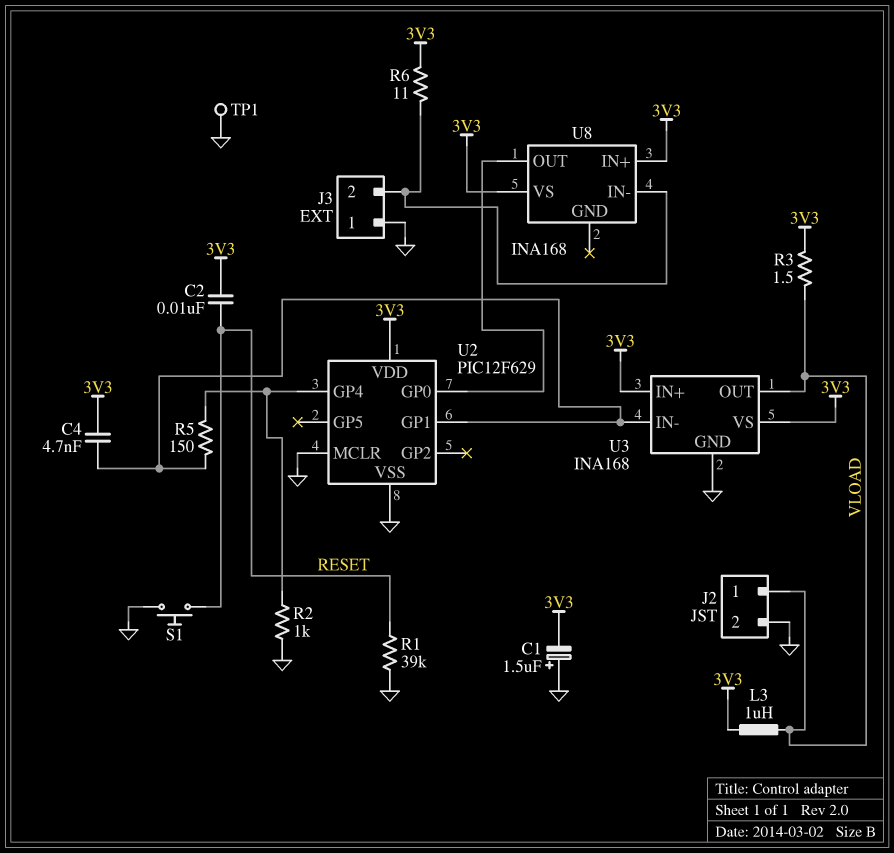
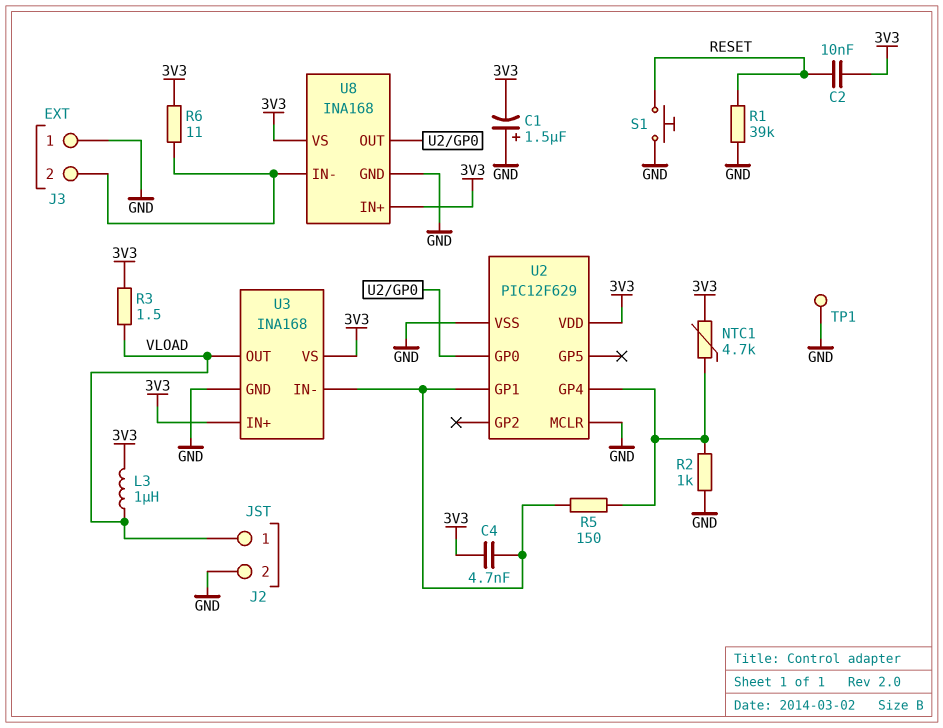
NTC1: none -> 4.7k (3V3, U2/GP4)
U8 pin GND: none -> GND

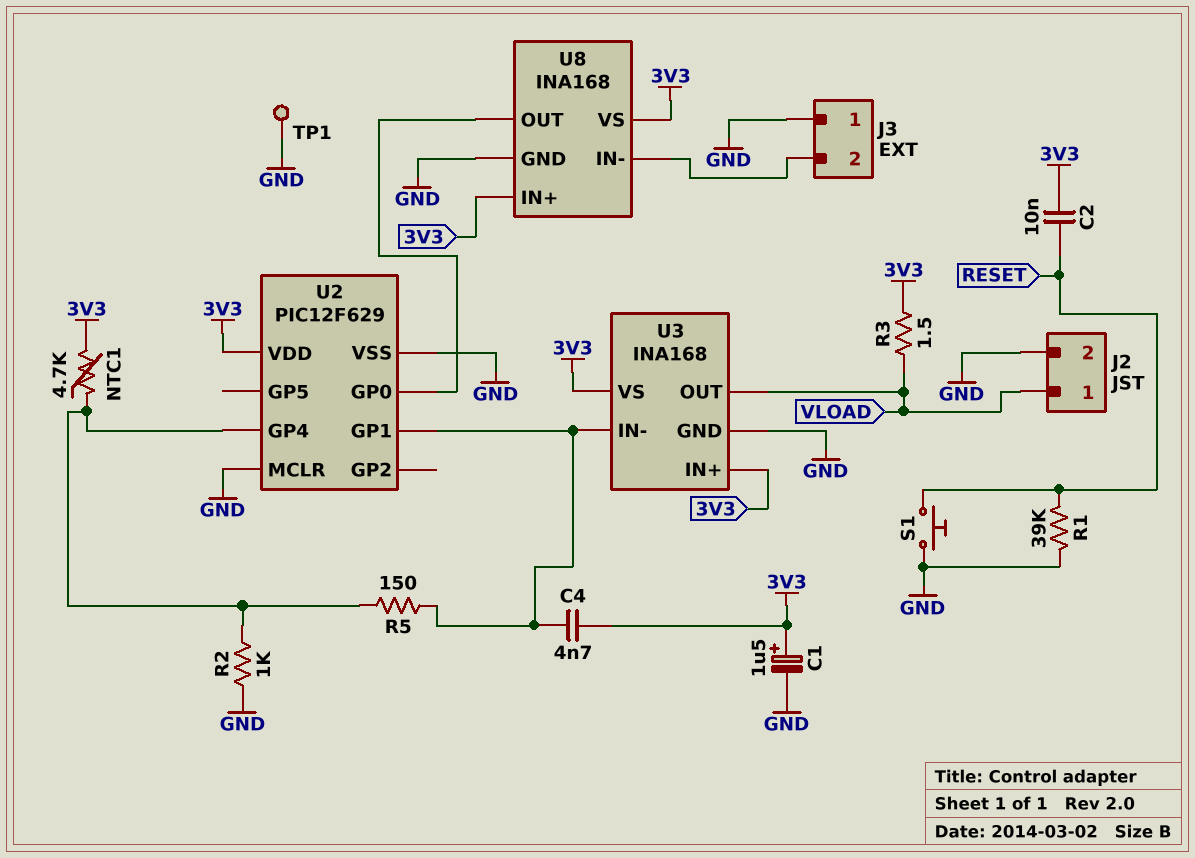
C1: 1.5uF (plus GND, minus 3V3) -> 1.5uF (plus 3V3, minus GND)
L3: 1uH (3V3, VLOAD) -> none
R6: 11 (3V3, J3/2) -> none

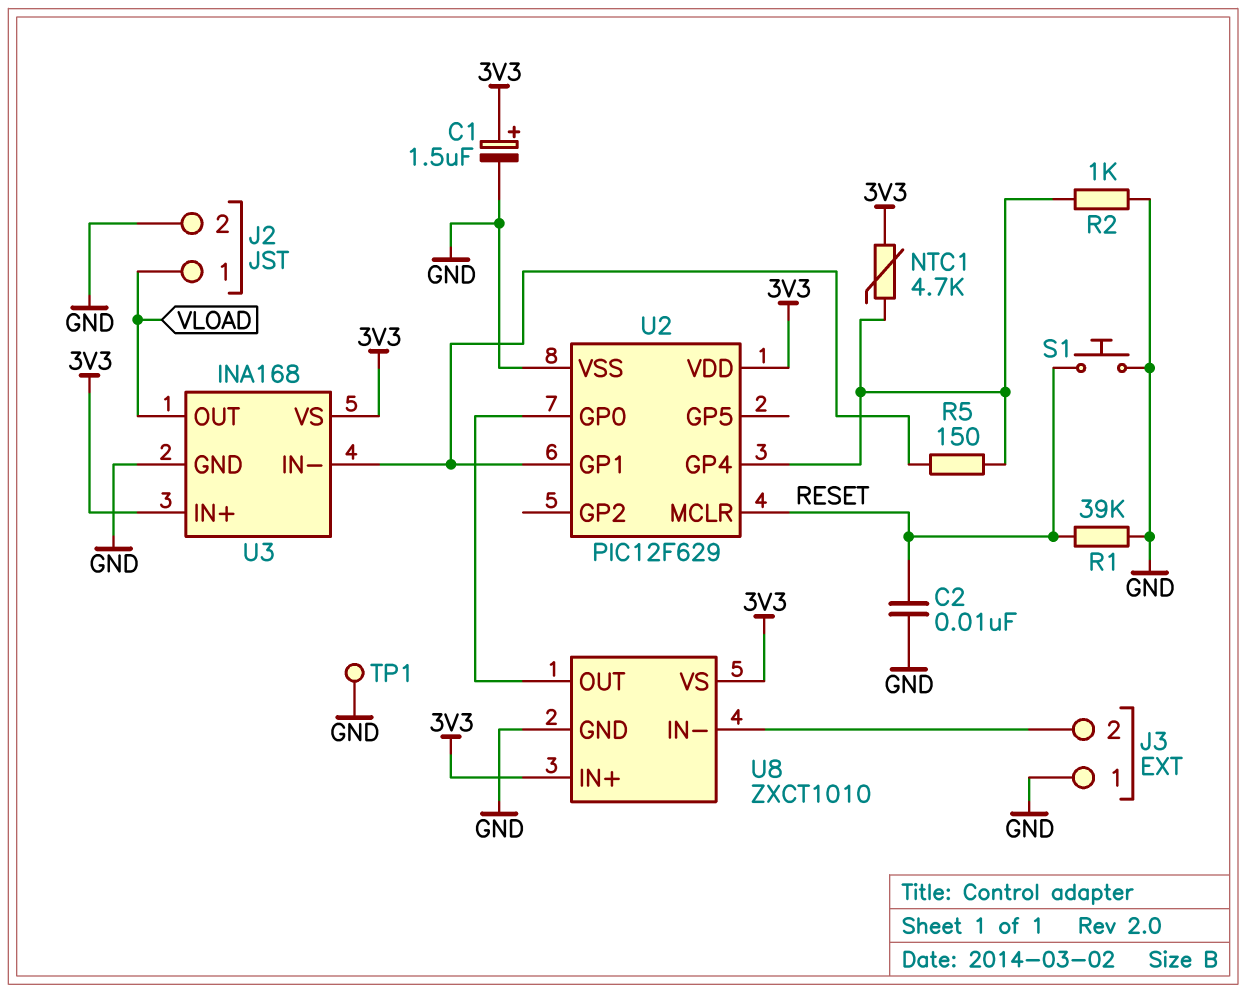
C2: 10nF (3V3, RESET) -> 10nF (GND, RESET)
C4: 4.7nF (3V3, U2/GP1) -> none
R3: 1.5 (3V3, VLOAD) -> none
U2 pin MCLR: GND -> RESET
U8: INA168 -> ZXCT1010

